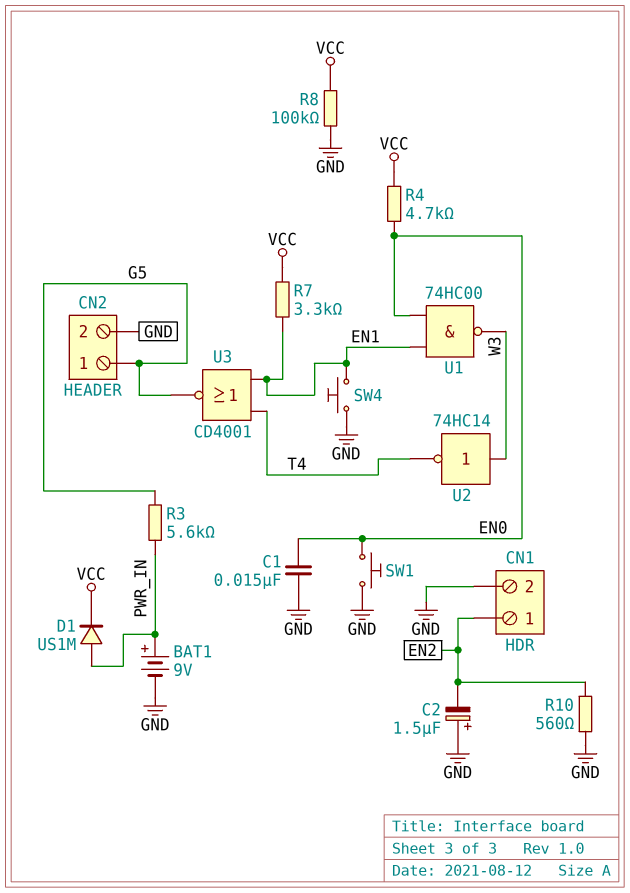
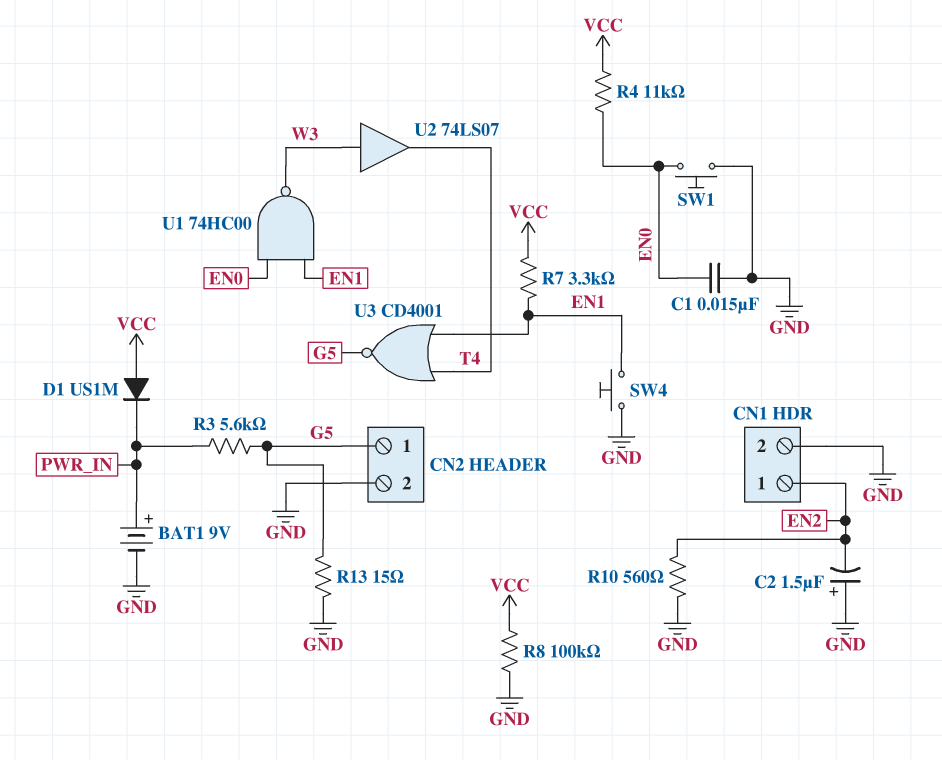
D1: diode US1M (A PWR_IN, K VCC) -> diode US1M (A VCC, K PWR_IN)
R4: 4.7k (EN0, VCC) -> 11k (EN0, VCC)
R13: none -> 15 (G5, GND)
U2: NOT 74HC14 (in W3, out T4) -> buffer 74LS07 (in W3, out T4)

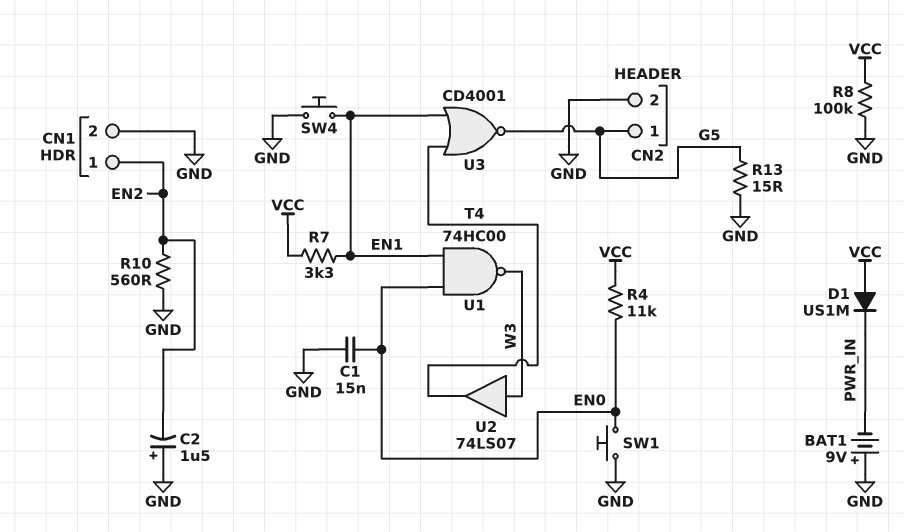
BAT1: 9V (plus PWR_IN, minus GND) -> 9V (plus GND, minus PWR_IN)
R3: 5.6k (G5, PWR_IN) -> none

